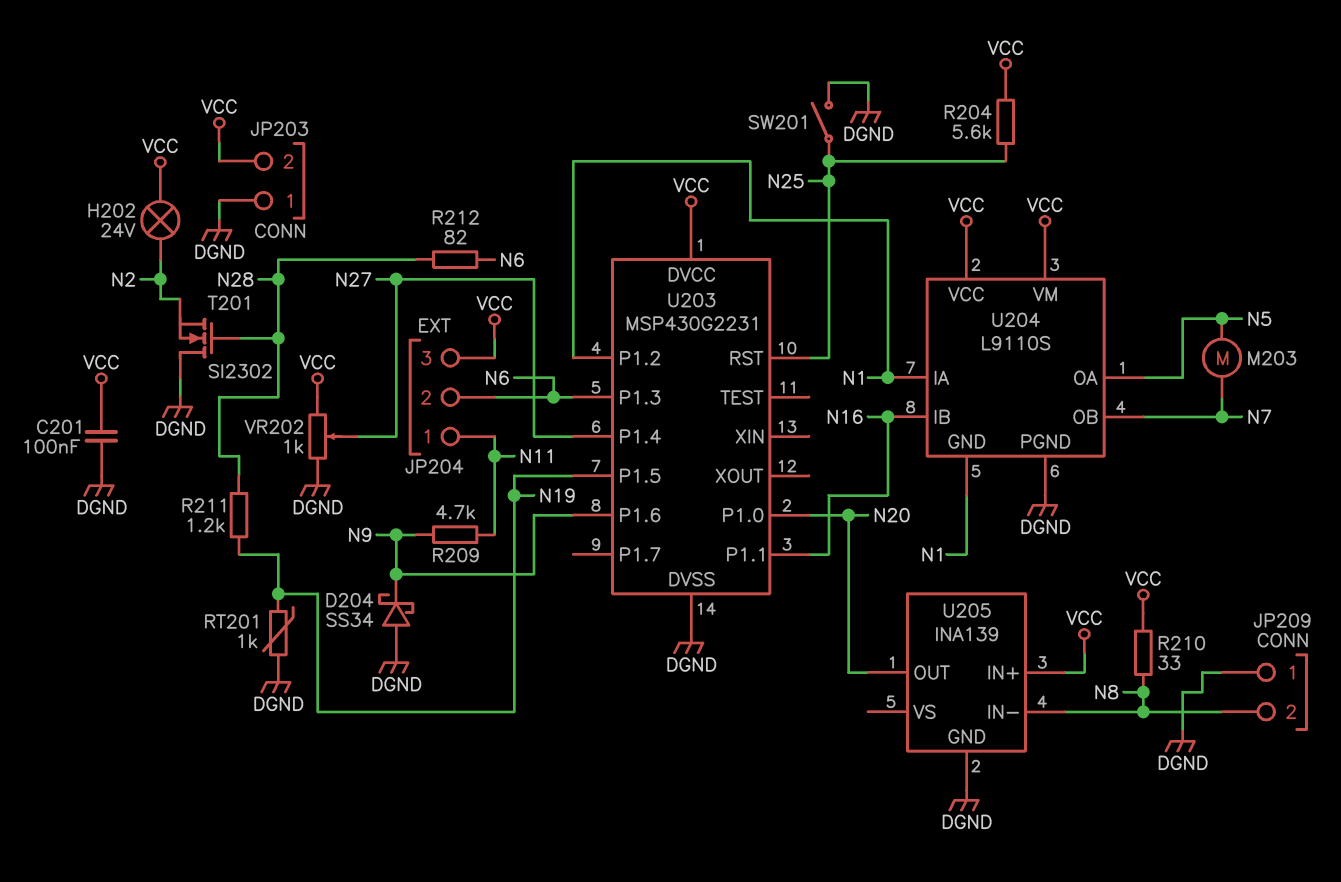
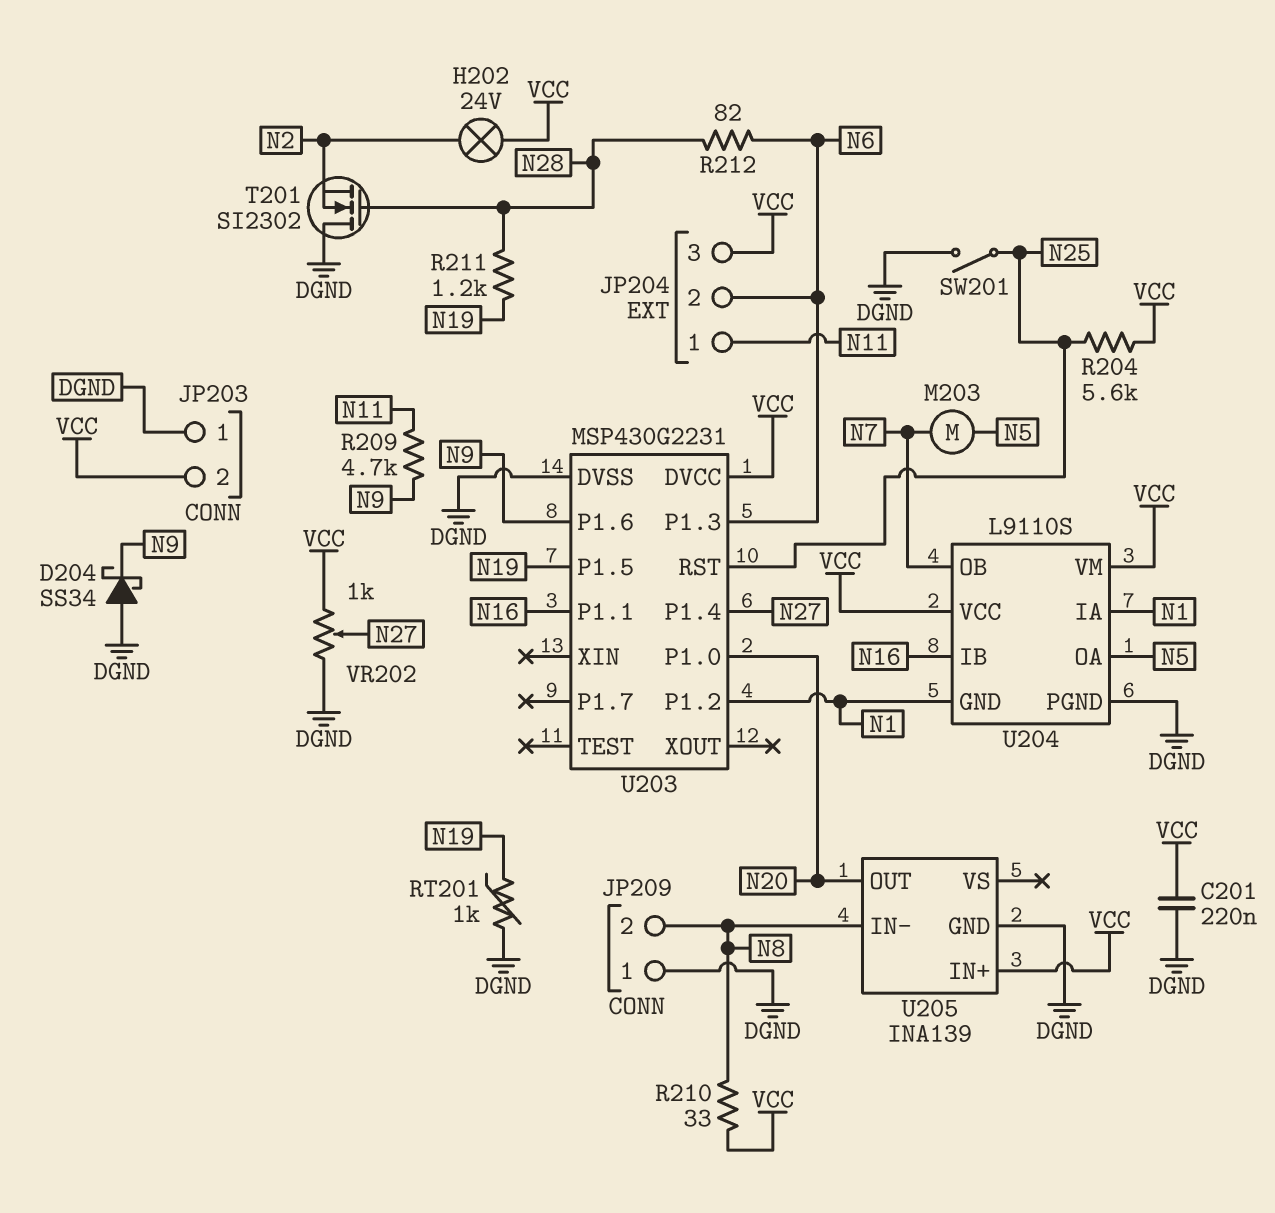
C201: 100nF (DGND, VCC) -> 220nF (DGND, VCC)

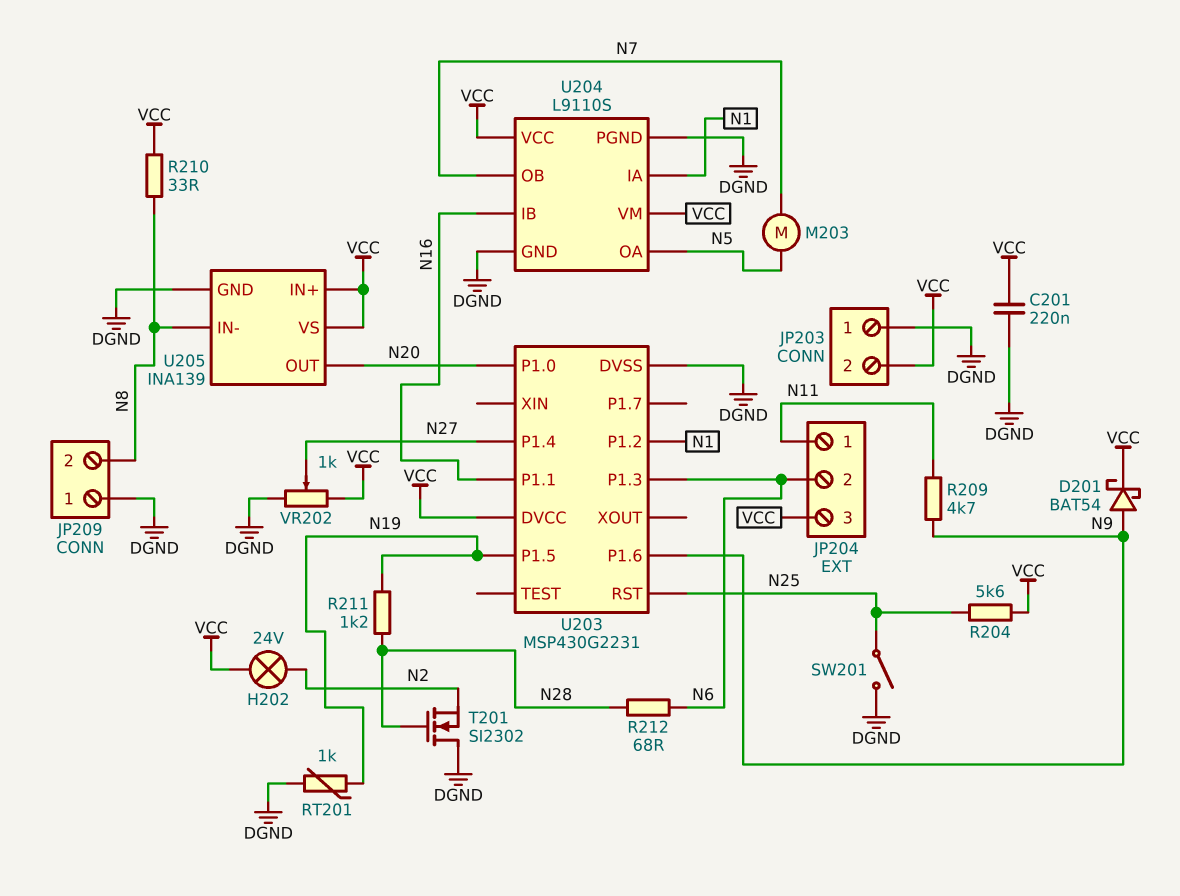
D201: none -> schottky BAT54 (A N9, K VCC)
D204: schottky SS34 (A DGND, K N9) -> none
R212: 82 (N6, N28) -> 68 (N6, N28)
U204 pin GND: N1 -> DGND
U205 pin VS: none -> VCC

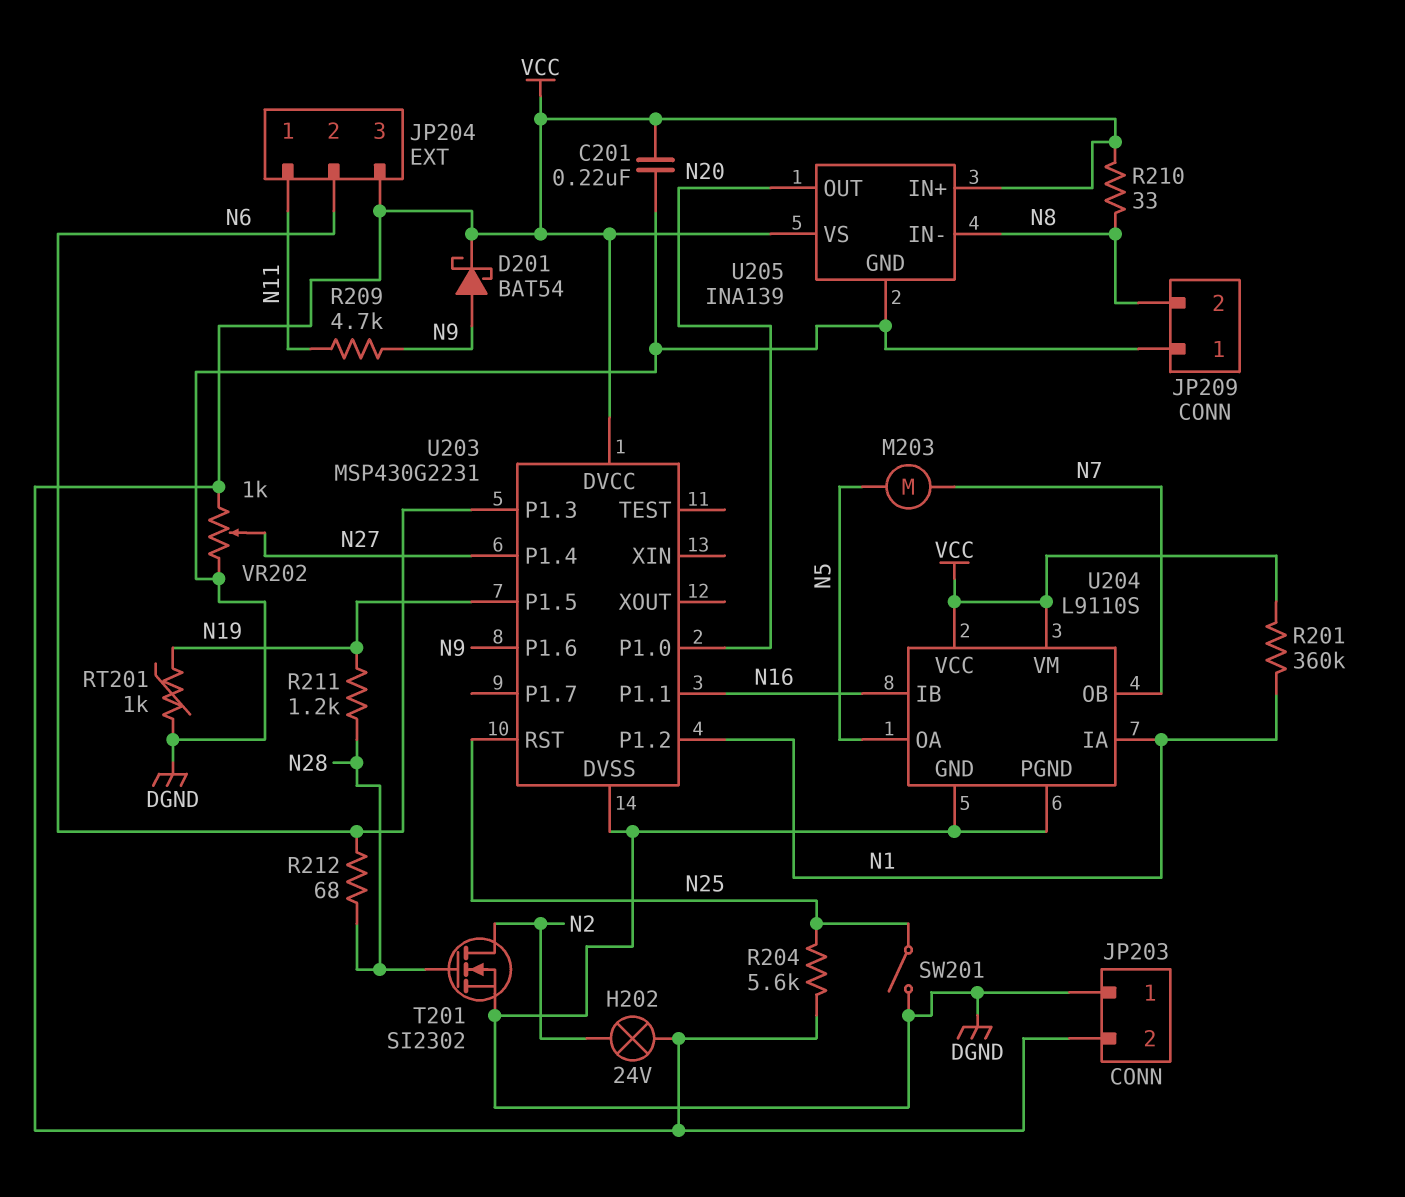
R201: none -> 360k (N1, VCC)
T201: NMOS SI2302 (G N28, D DGND, S N2) -> NMOS SI2302 (G N28, D N2, S DGND)

